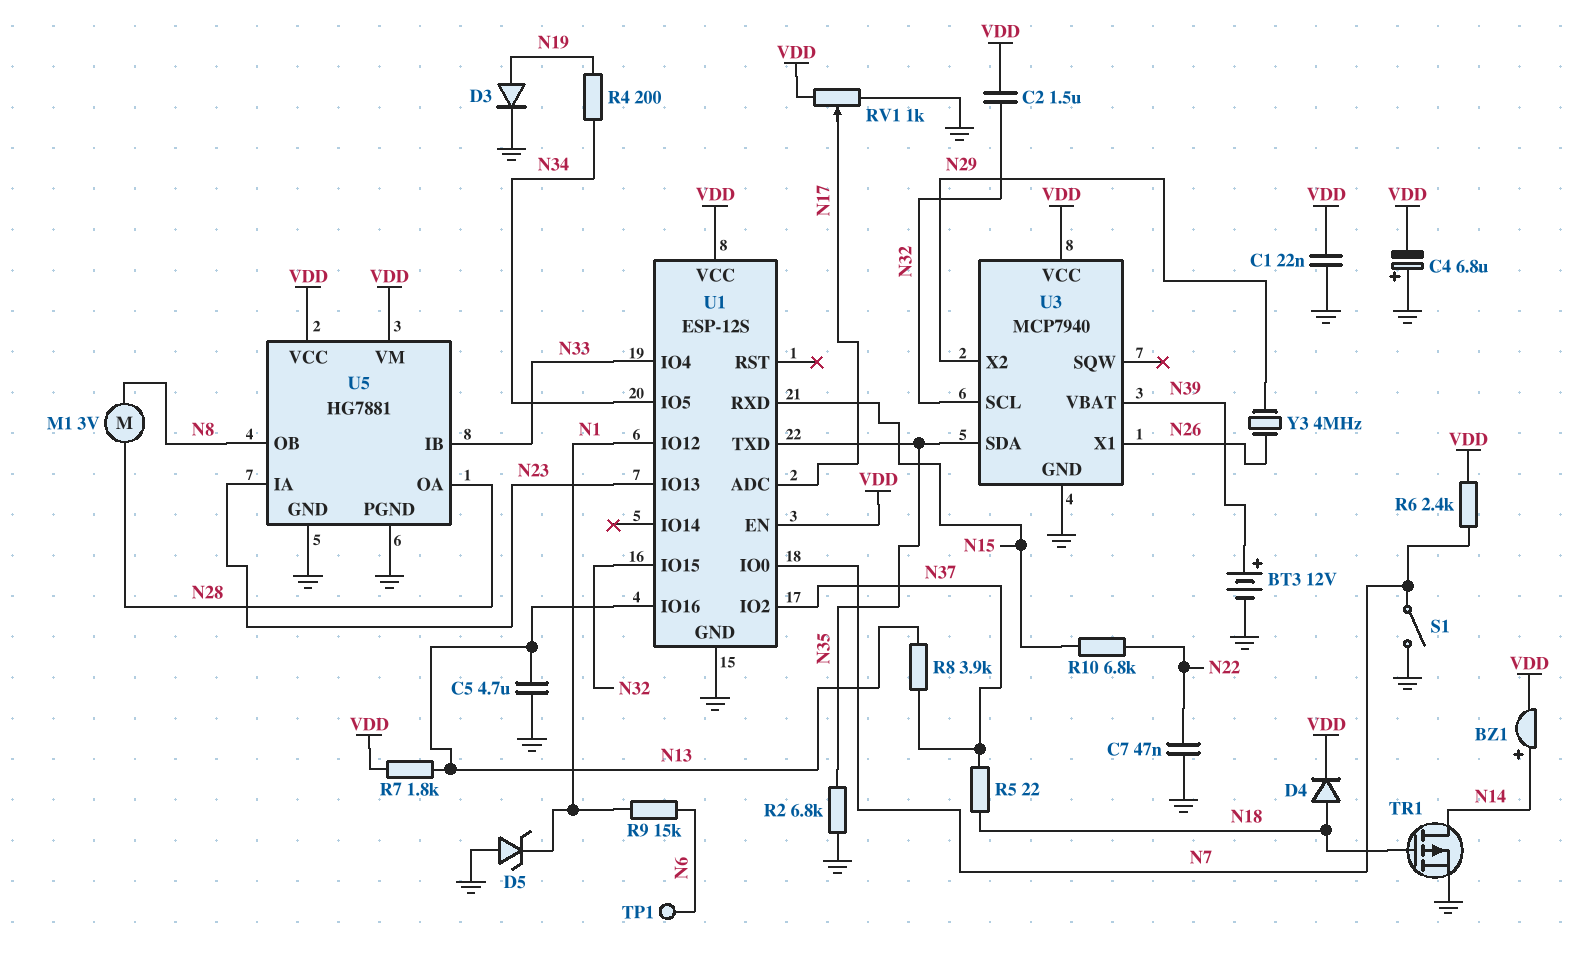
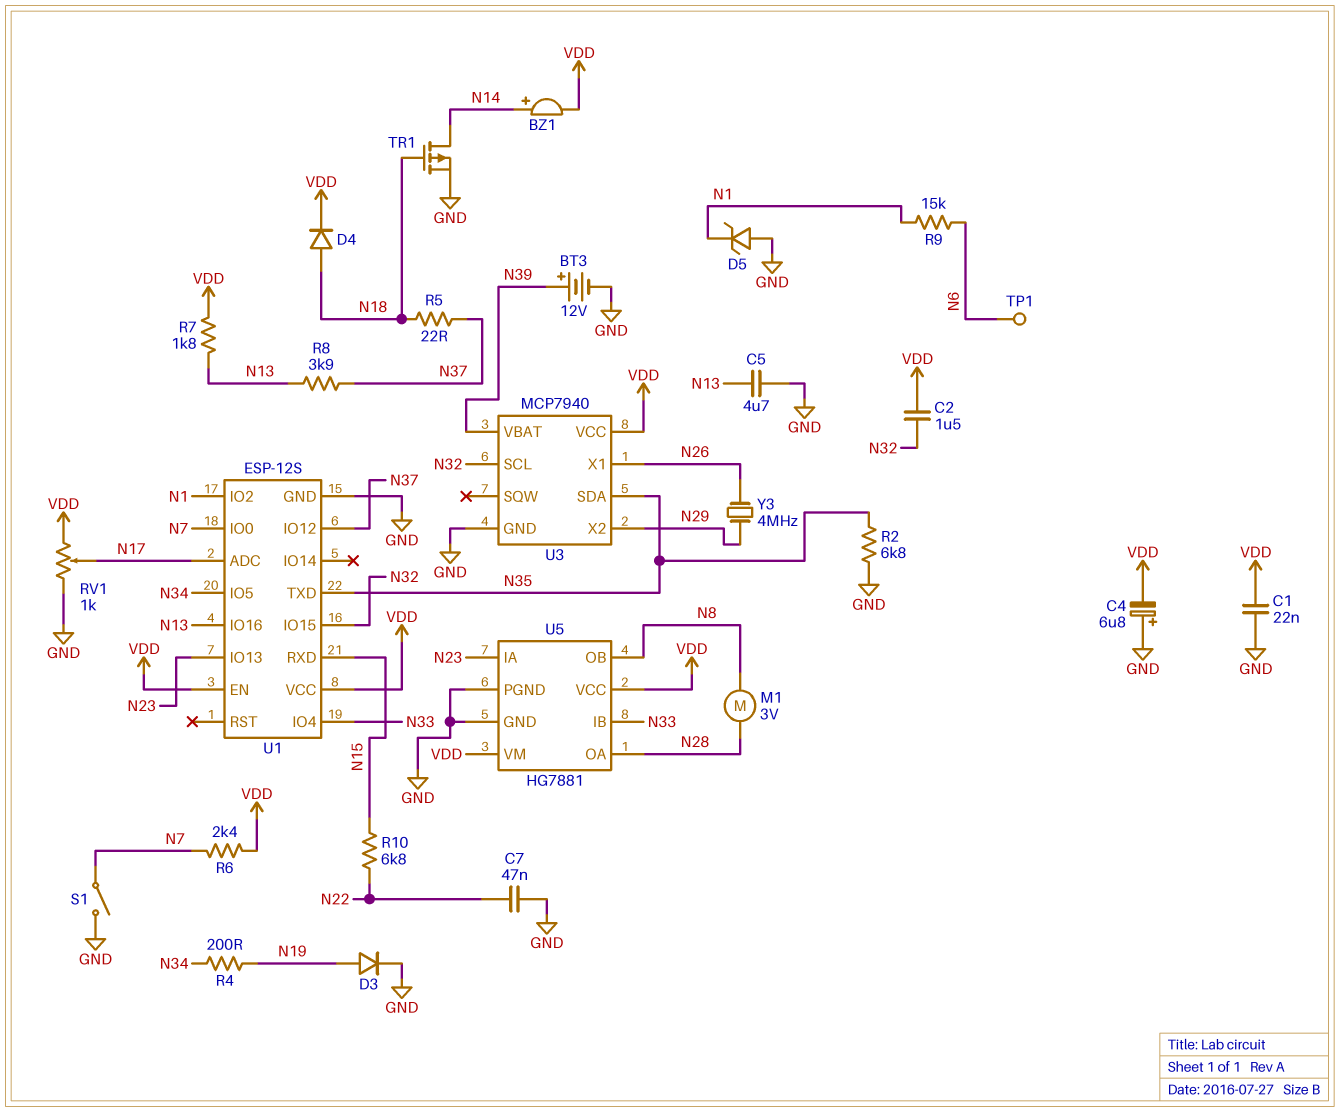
U1 pin IO2: N37 -> N1
U1 pin IO12: N1 -> N37

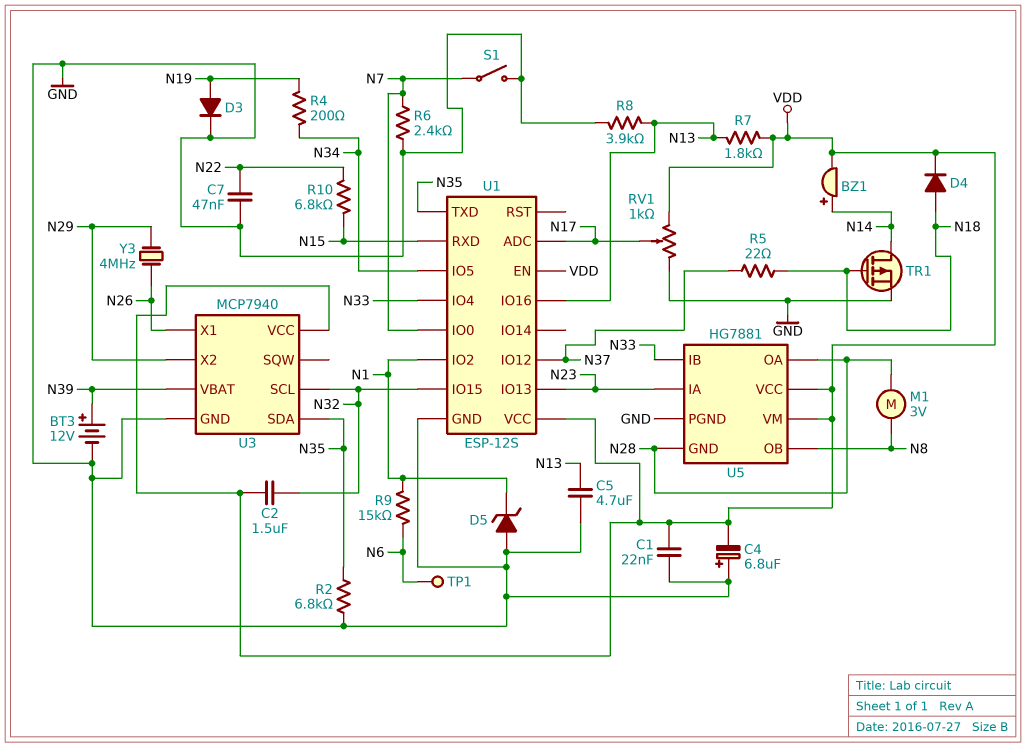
R6: 2.4k (N7, VDD) -> 2.4k (GND, N7)
R8: 3.9k (N13, N37) -> 3.9k (GND, N13)
U5 pin GND: GND -> N28

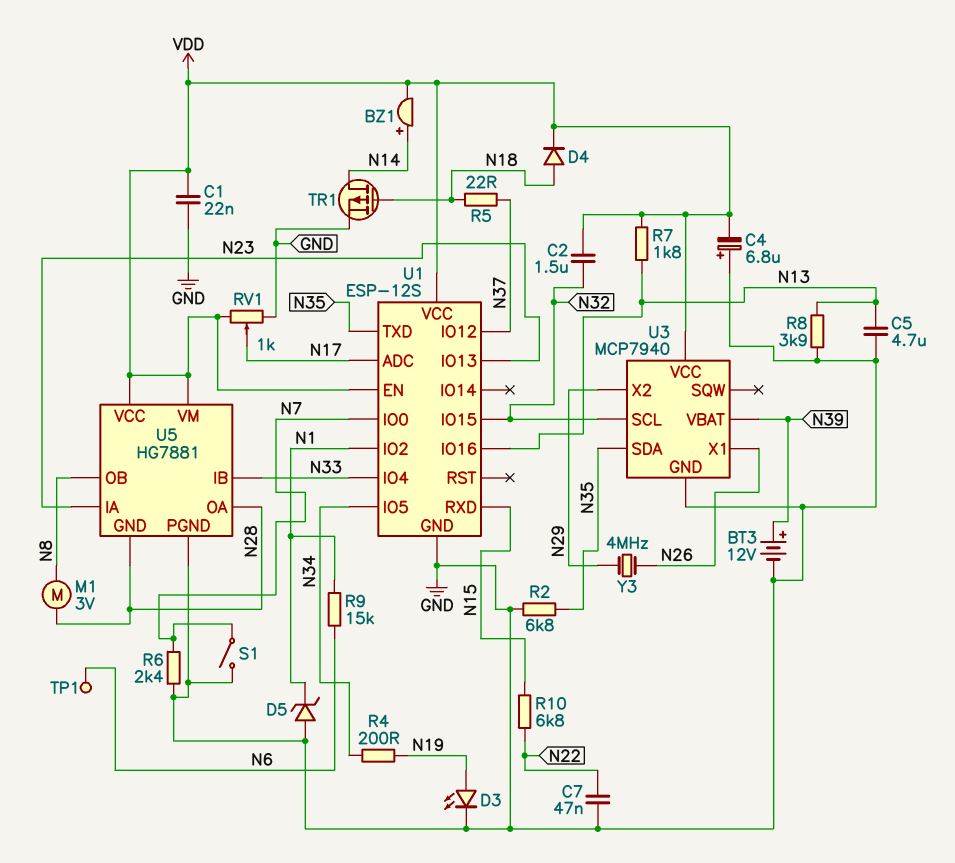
D3: diode (A N19, K GND) -> LED (A N19, K GND)

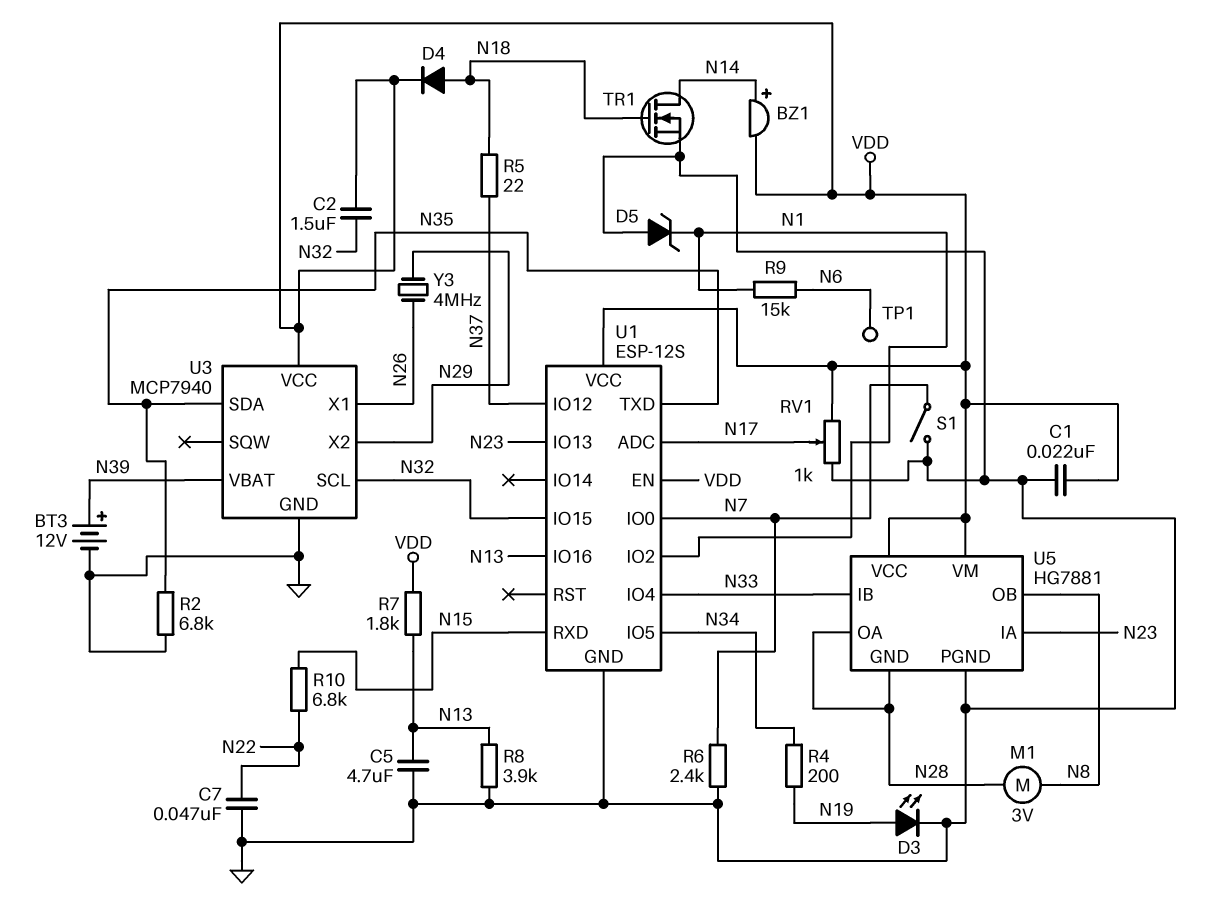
C4: 6.8uF (plus GND, minus VDD) -> none
TR1: PMOS (G N18, D N14, S GND) -> NMOS (G N18, D N14, S GND)

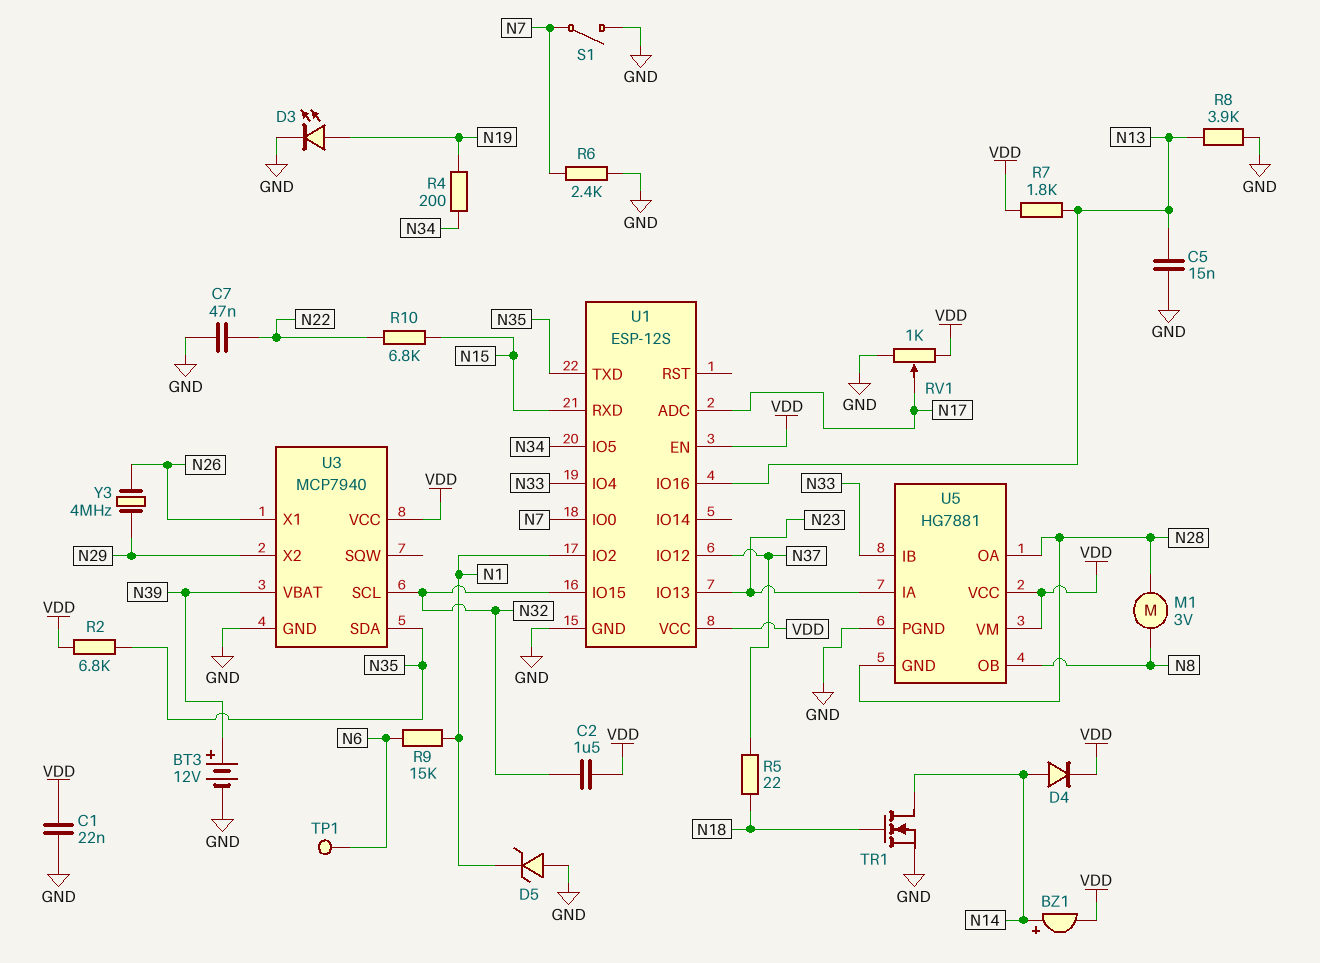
C5: 4.7uF (GND, N13) -> 15nF (GND, N13)
D4: diode (A N18, K VDD) -> diode (A N14, K VDD)
R2: 6.8k (GND, N35) -> 6.8k (N35, VDD)

